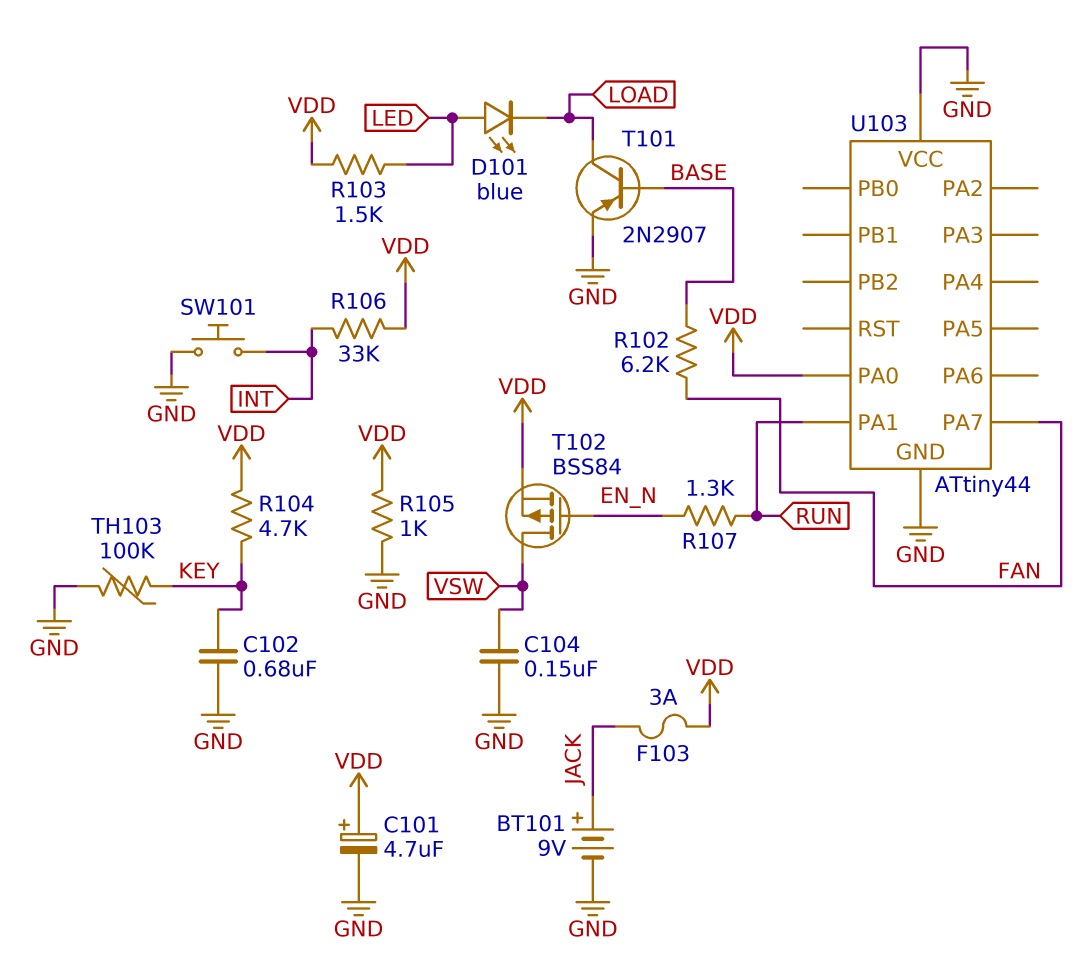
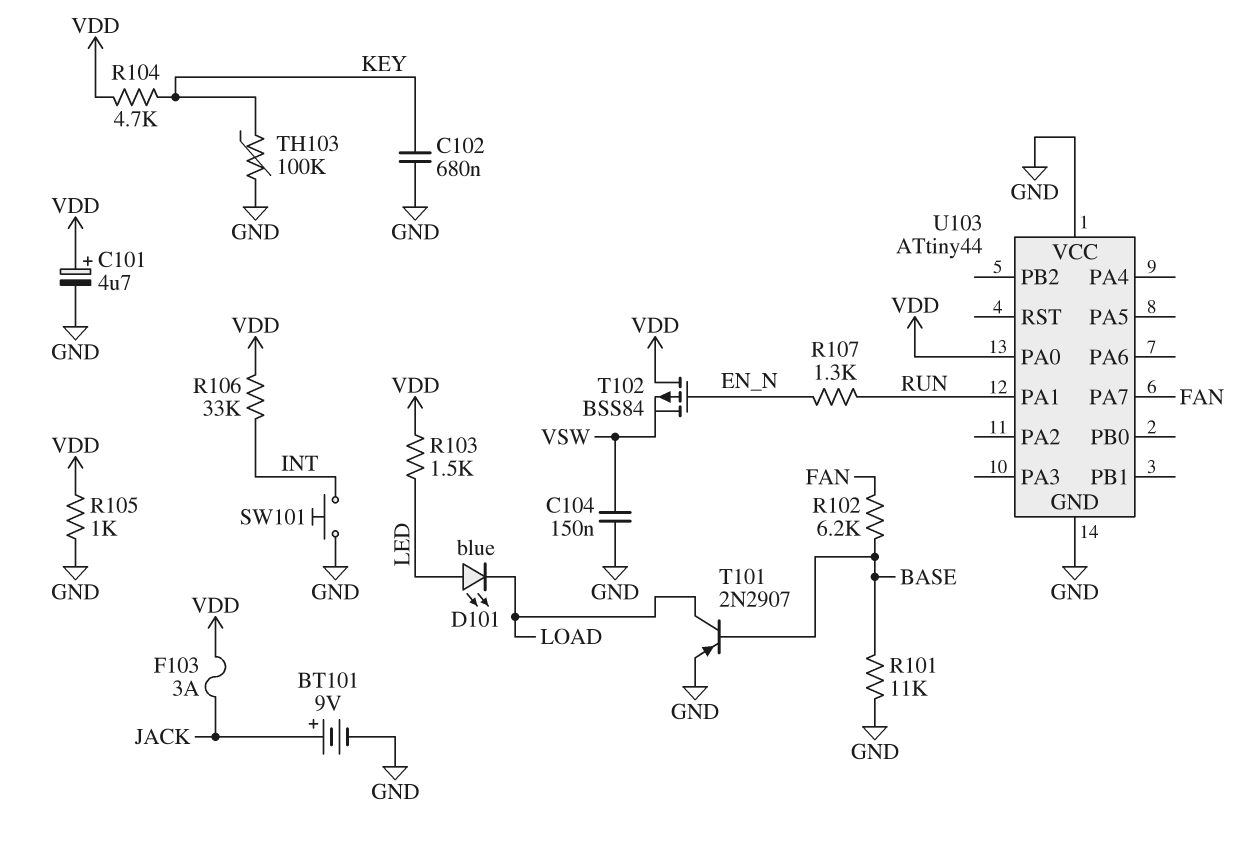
R101: none -> 11k (BASE, GND)
T102: PMOS BSS84 (G EN_N, D VSW, S VDD) -> PMOS BSS84 (G EN_N, D VDD, S VSW)

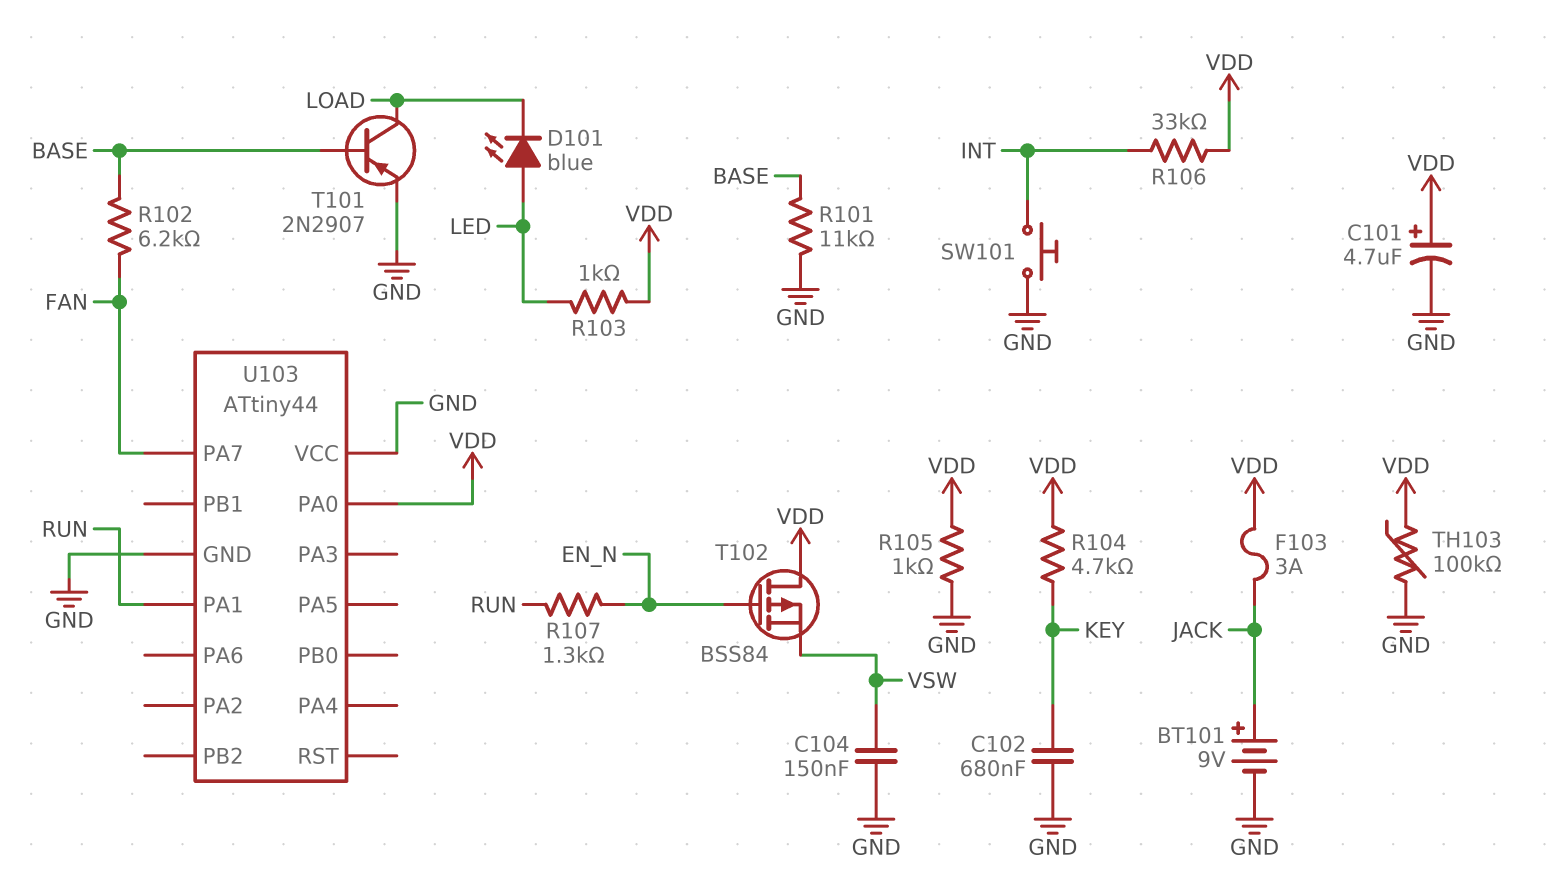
R103: 1.5k (LED, VDD) -> 1k (LED, VDD)
TH103: 100k (GND, KEY) -> 100k (GND, VDD)

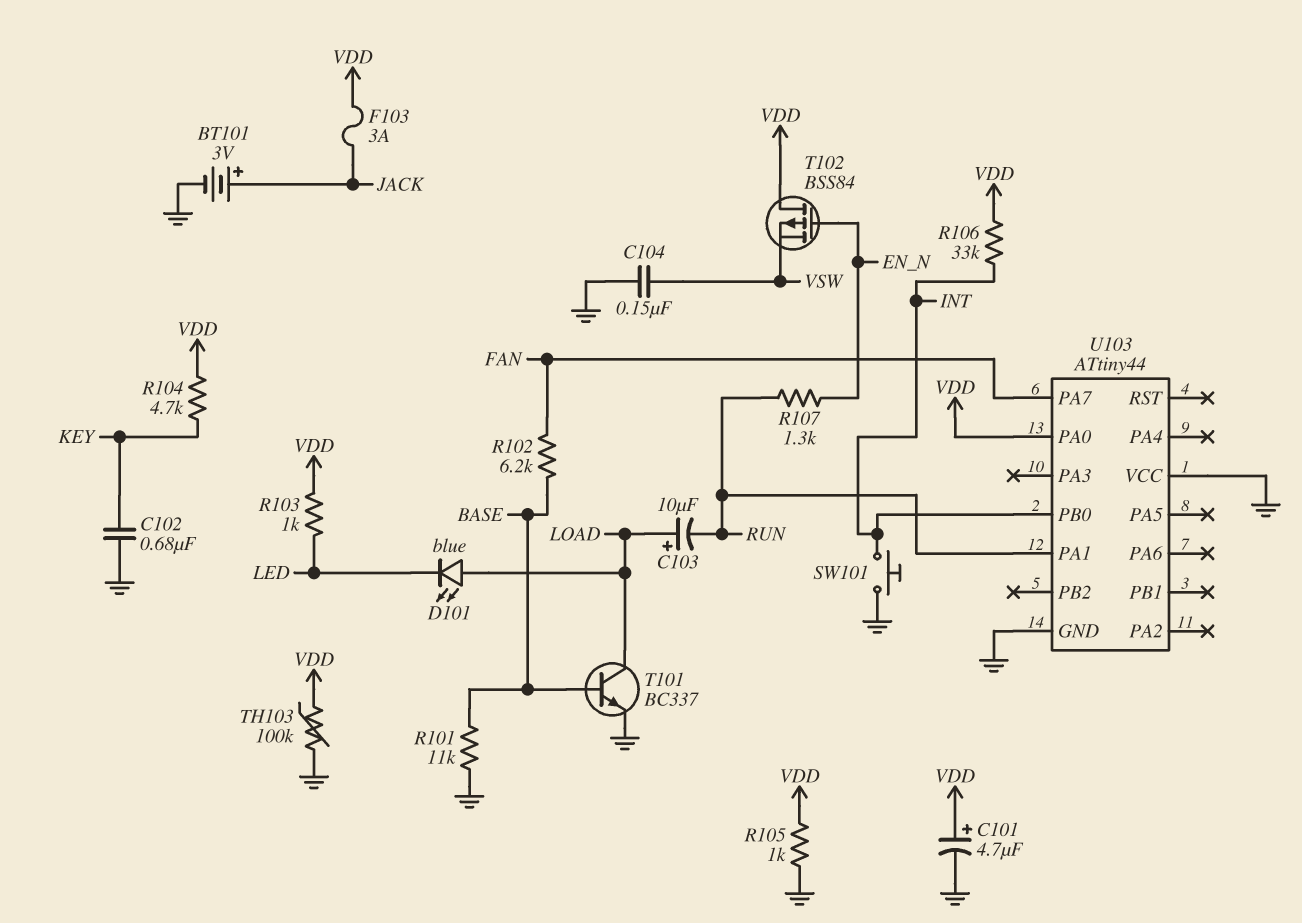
BT101: 9V (plus JACK, minus GND) -> 3V (plus JACK, minus GND)
C103: none -> 10uF (plus LOAD, minus RUN)
D101: LED blue (A LED, K LOAD) -> LED blue (A LOAD, K LED)
T101: PNP 2N2907 (B BASE, C LOAD, E GND) -> NPN BC337 (B BASE, C LOAD, E GND)
U103 pin PB0: none -> INT

